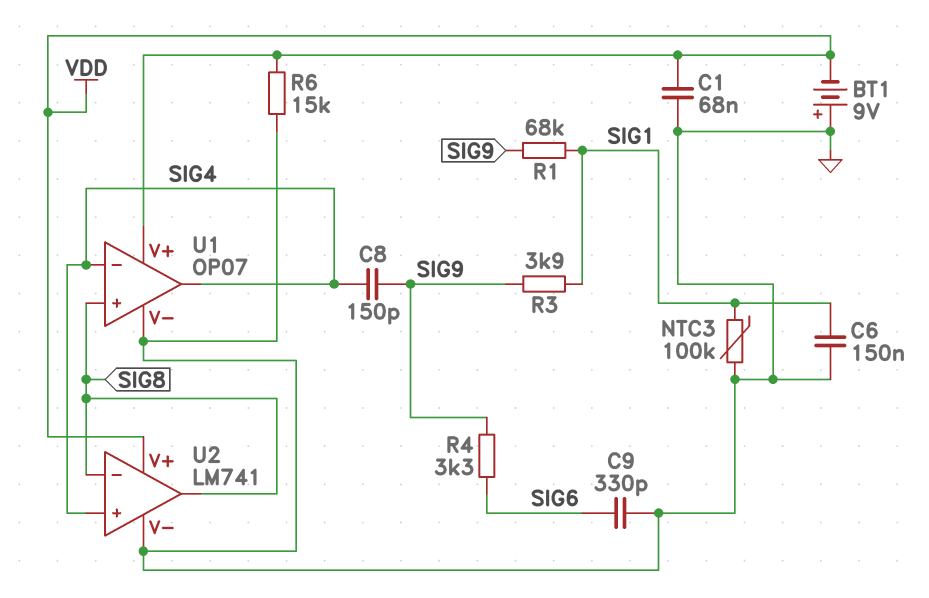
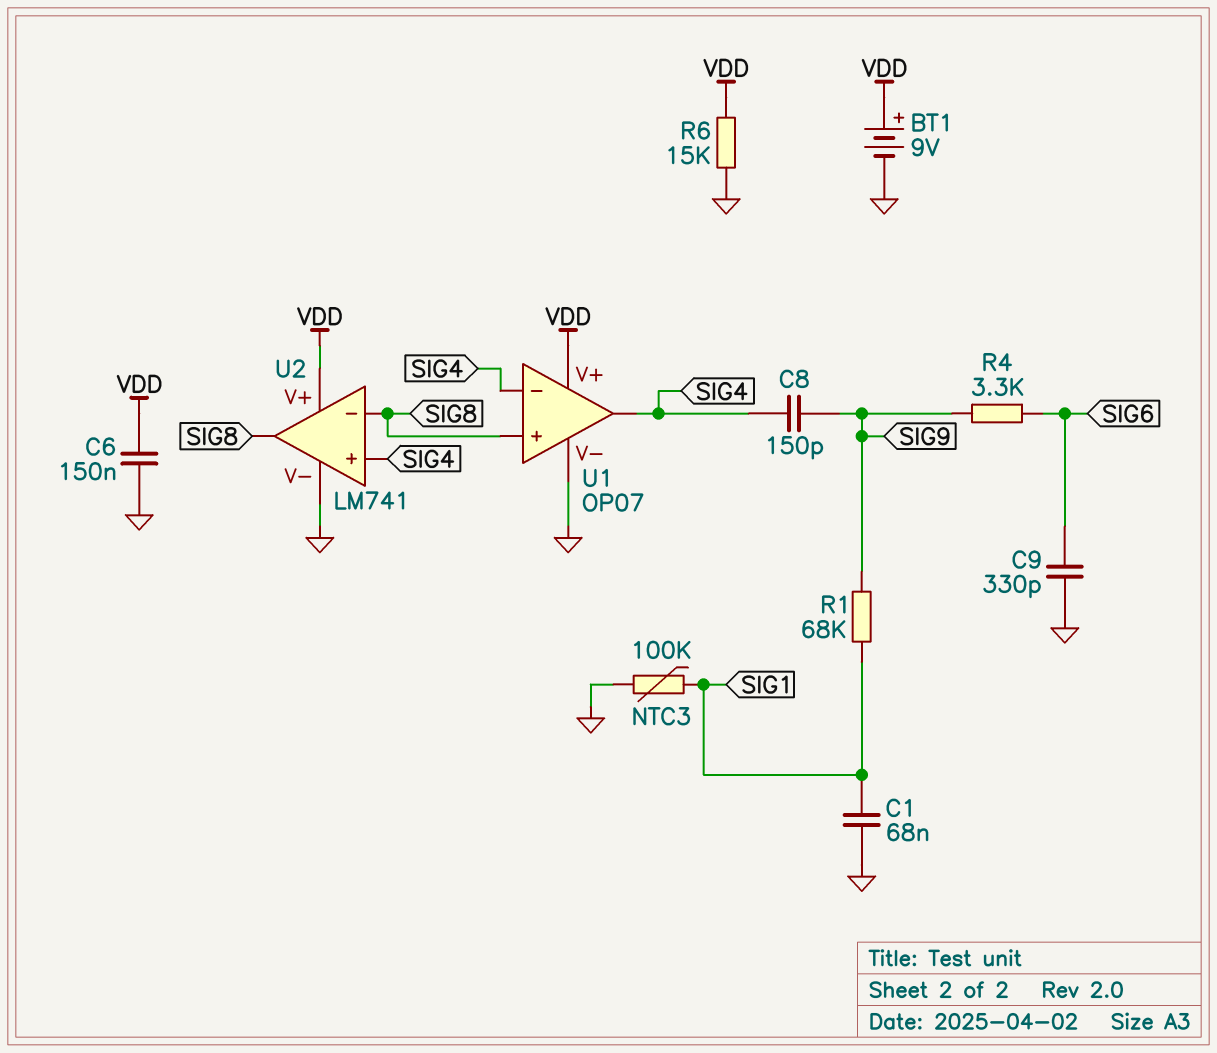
BT1: 9V (plus GND, minus VDD) -> 9V (plus VDD, minus GND)
C1: 68nF (GND, VDD) -> 68nF (GND, SIG1)
C6: 150nF (GND, SIG1) -> 150nF (GND, VDD)
R3: 3.9k (SIG1, SIG9) -> none

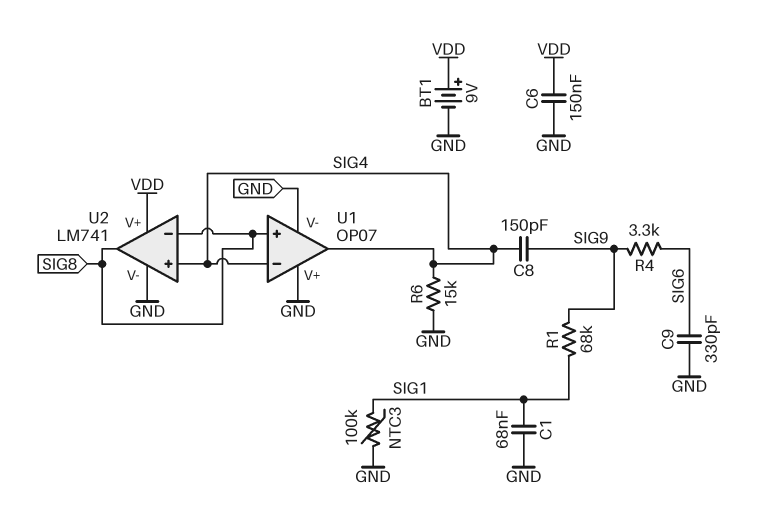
R6: 15k (GND, VDD) -> 15k (GND, SIG4)
U1 pin V+: VDD -> GND

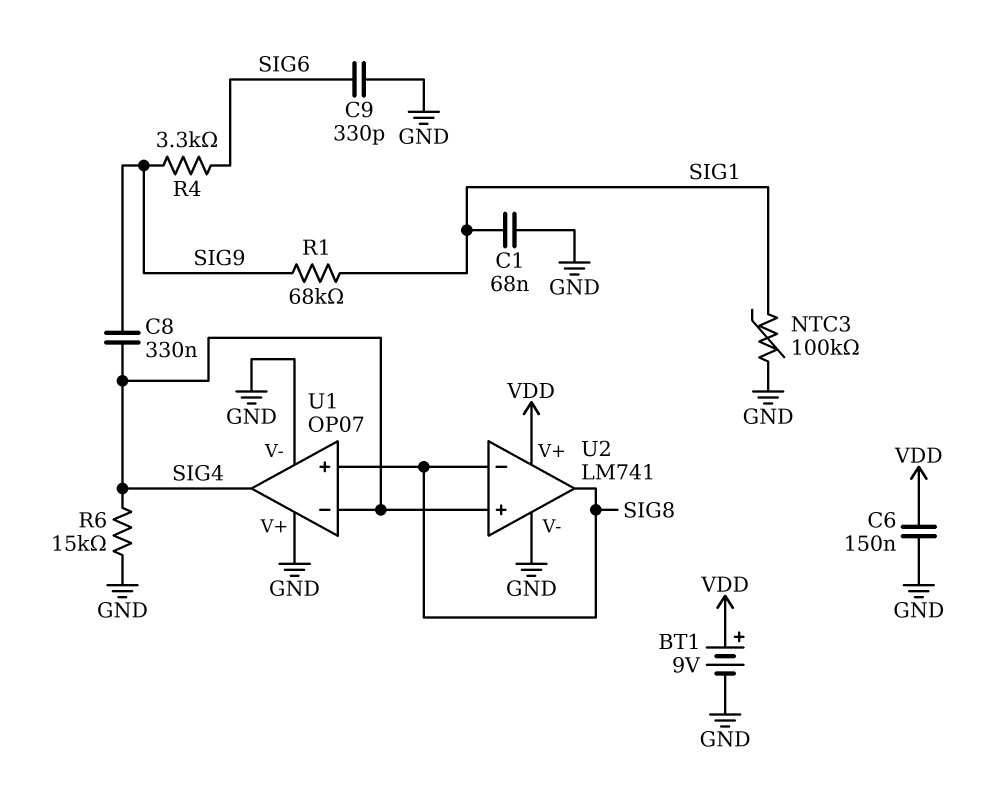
C8: 150pF (SIG4, SIG9) -> 330nF (SIG4, SIG9)

